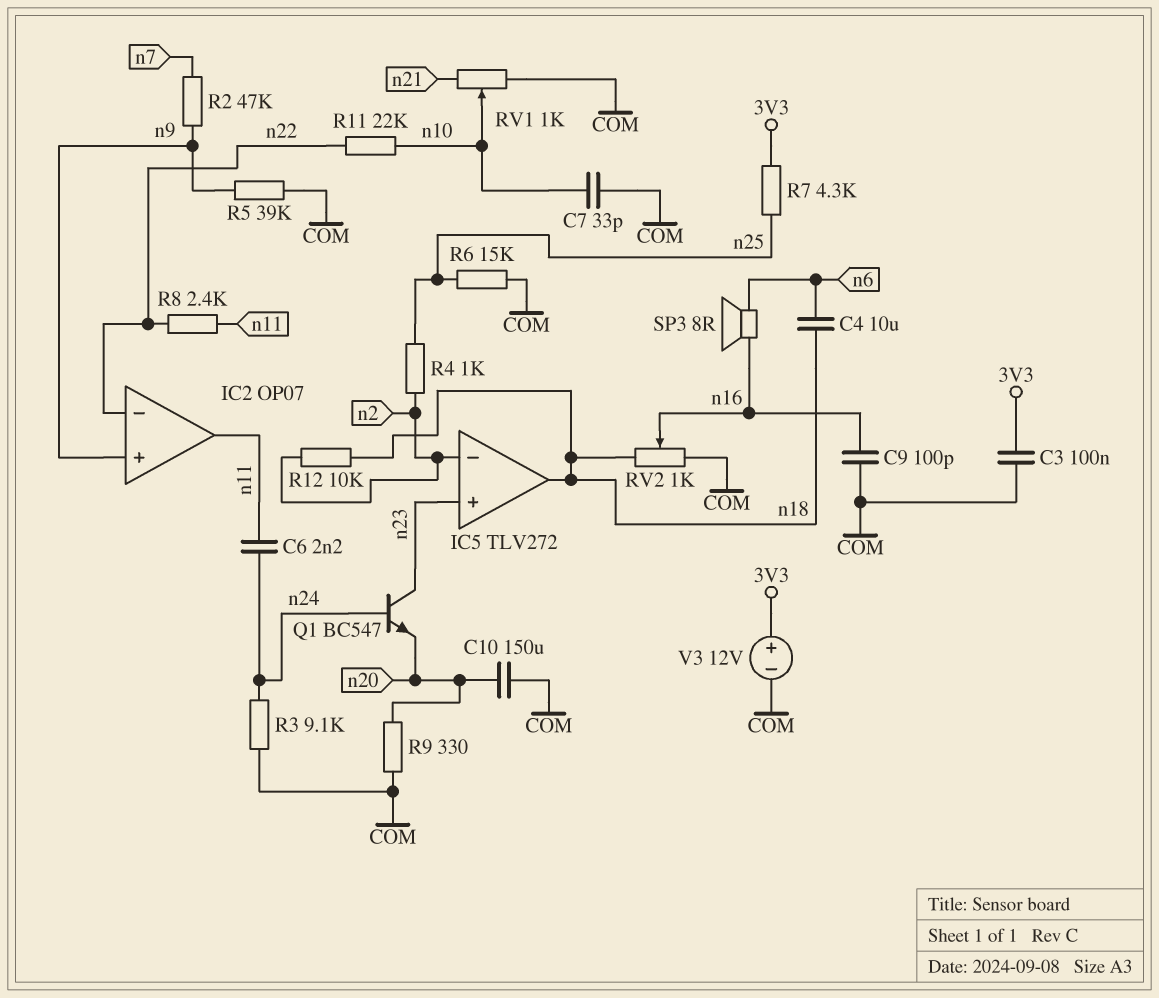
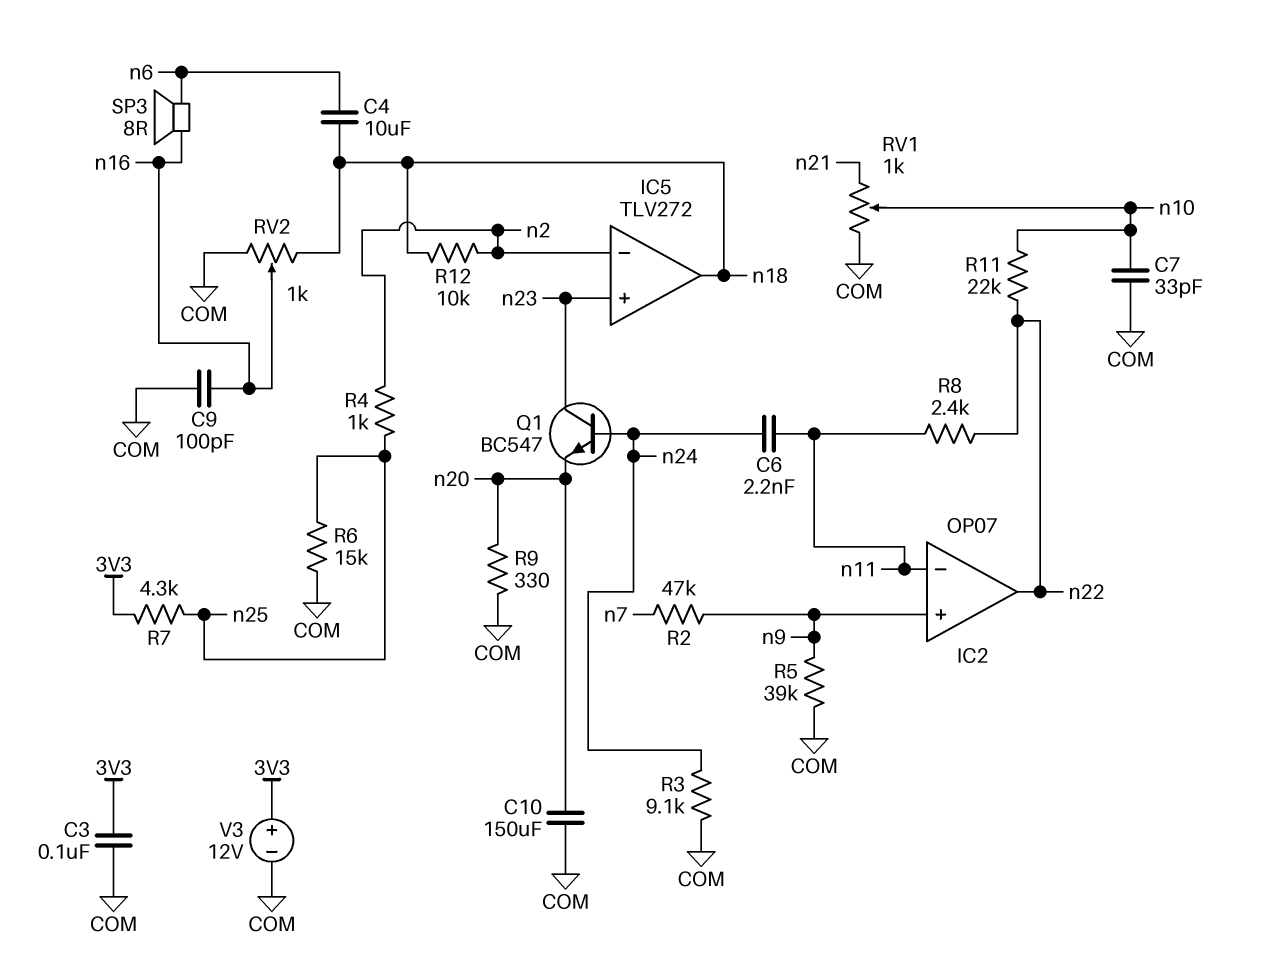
IC2 pin in-: n22 -> n11
IC2 pin out: n11 -> n22

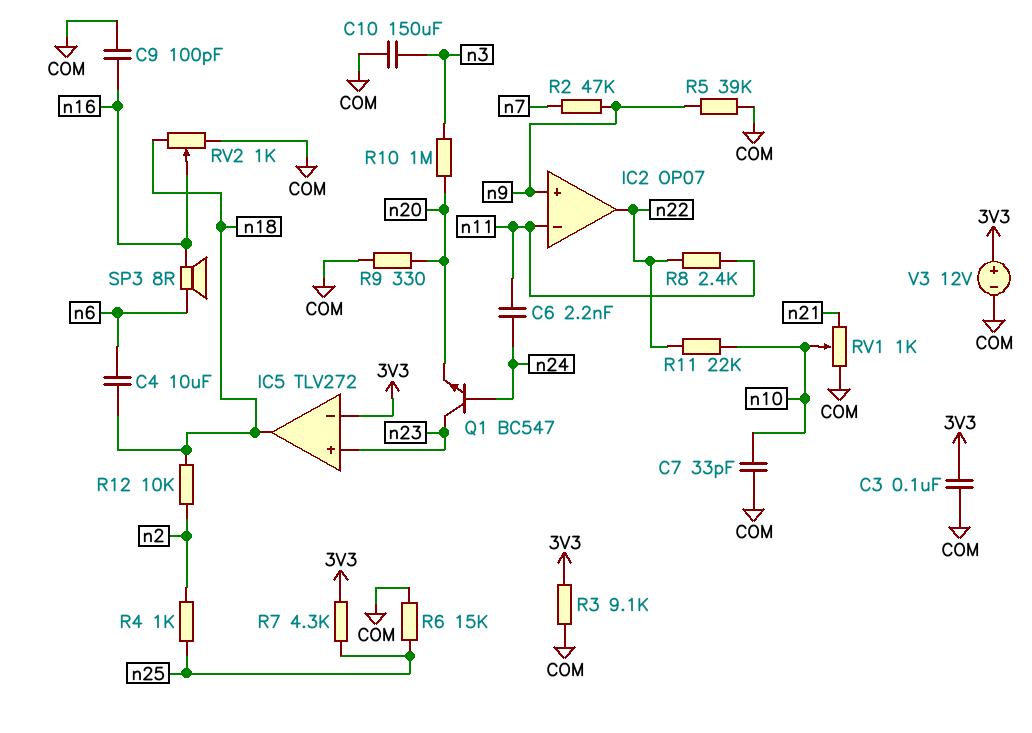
C10: 150uF (COM, n20) -> 150uF (COM, n3)
IC5 pin in-: n2 -> 3V3
R3: 9.1k (COM, n24) -> 9.1k (3V3, COM)
R10: none -> 1M (n3, n20)

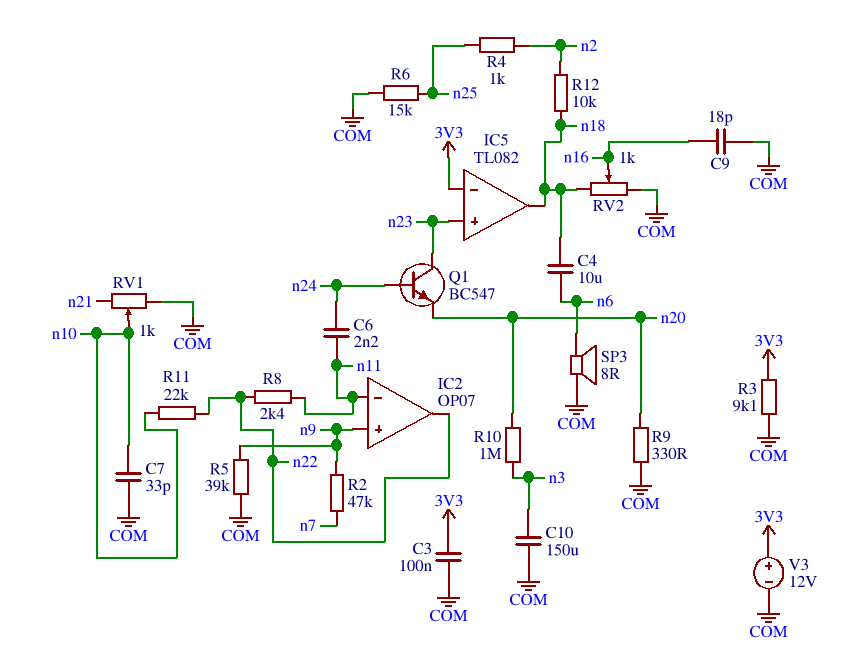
C9: 100pF (COM, n16) -> 18pF (COM, n16)
IC5: TLV272 -> TL082
R7: 4.3k (3V3, n25) -> none
SP3: speaker 8R (n6, n16) -> speaker 8R (COM, n6)

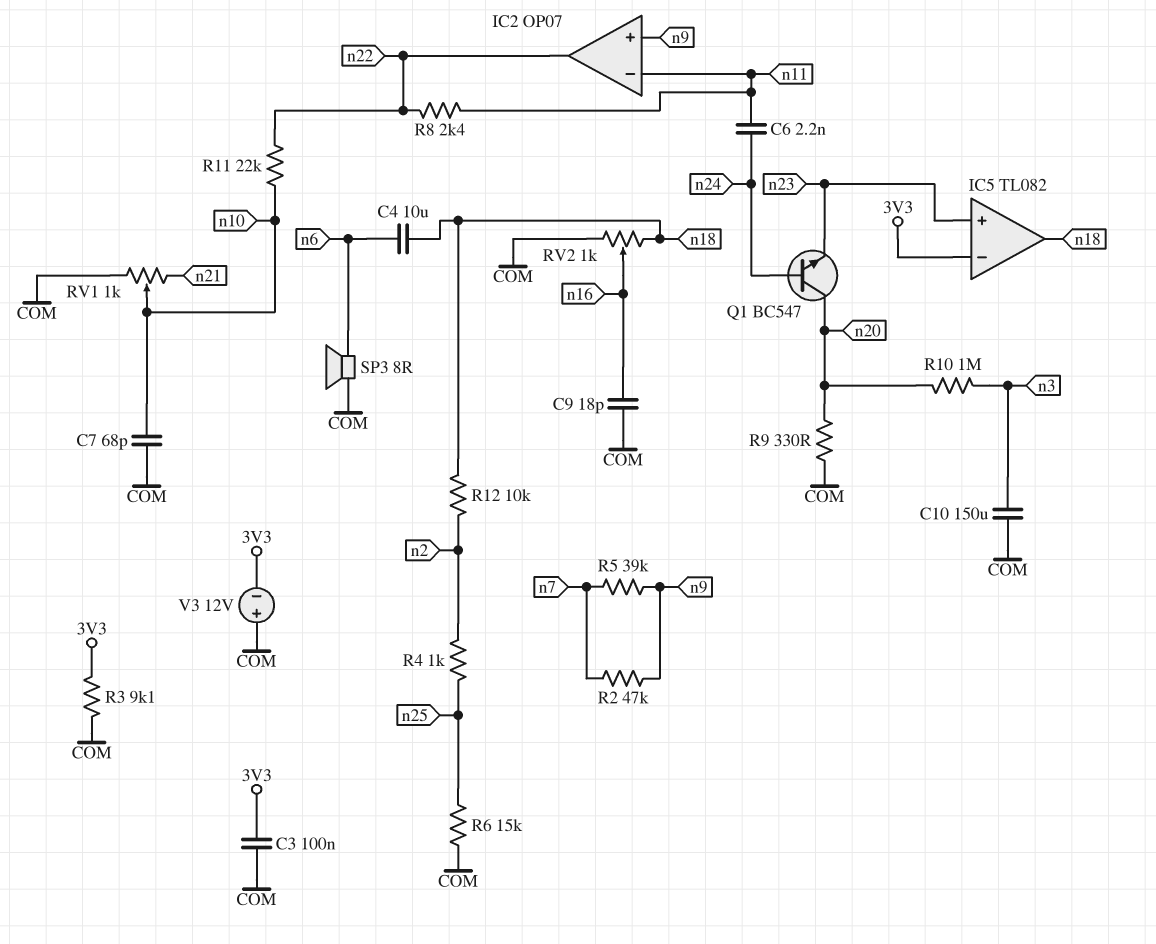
C7: 33pF (COM, n10) -> 68pF (COM, n10)
Q1: NPN BC547 (B n24, C n23, E n20) -> NPN BC547 (B n24, C n20, E n23)
R5: 39k (COM, n9) -> 39k (n7, n9)
V3: 12V (plus 3V3, minus COM) -> 12V (plus COM, minus 3V3)

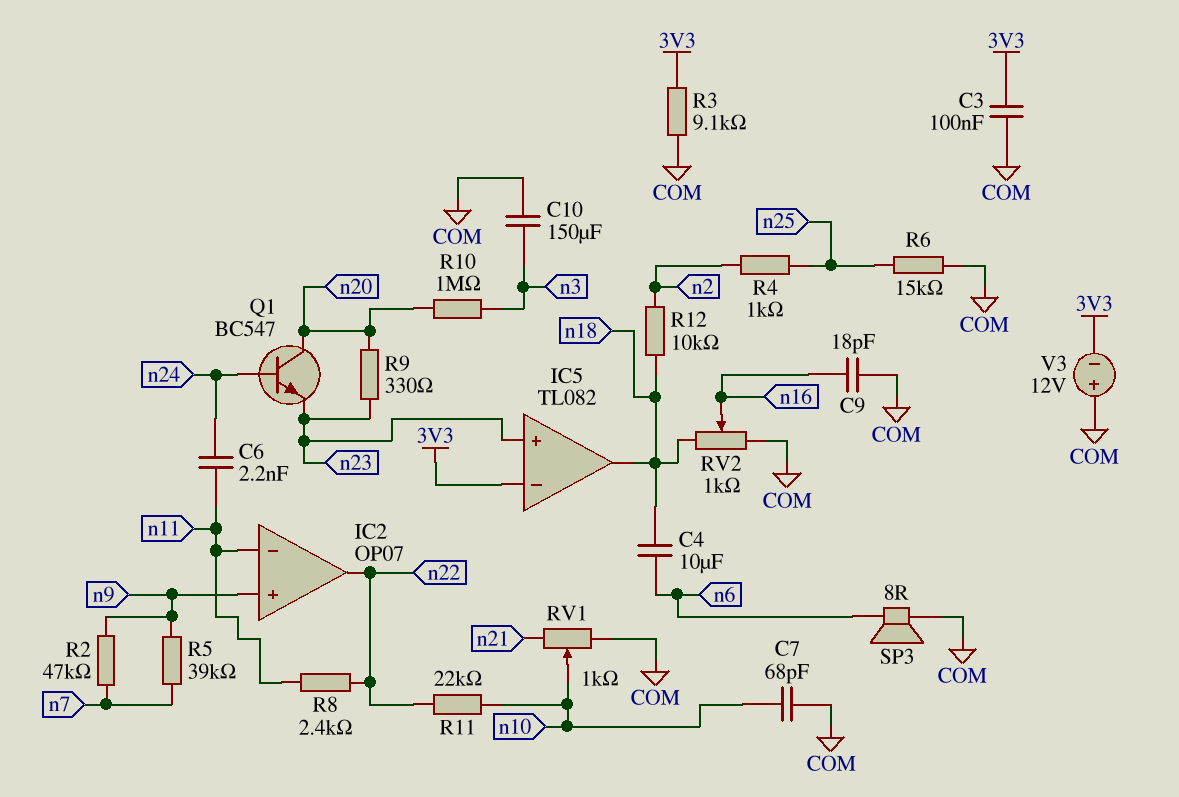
R9: 330 (COM, n20) -> 330 (n20, n23)

